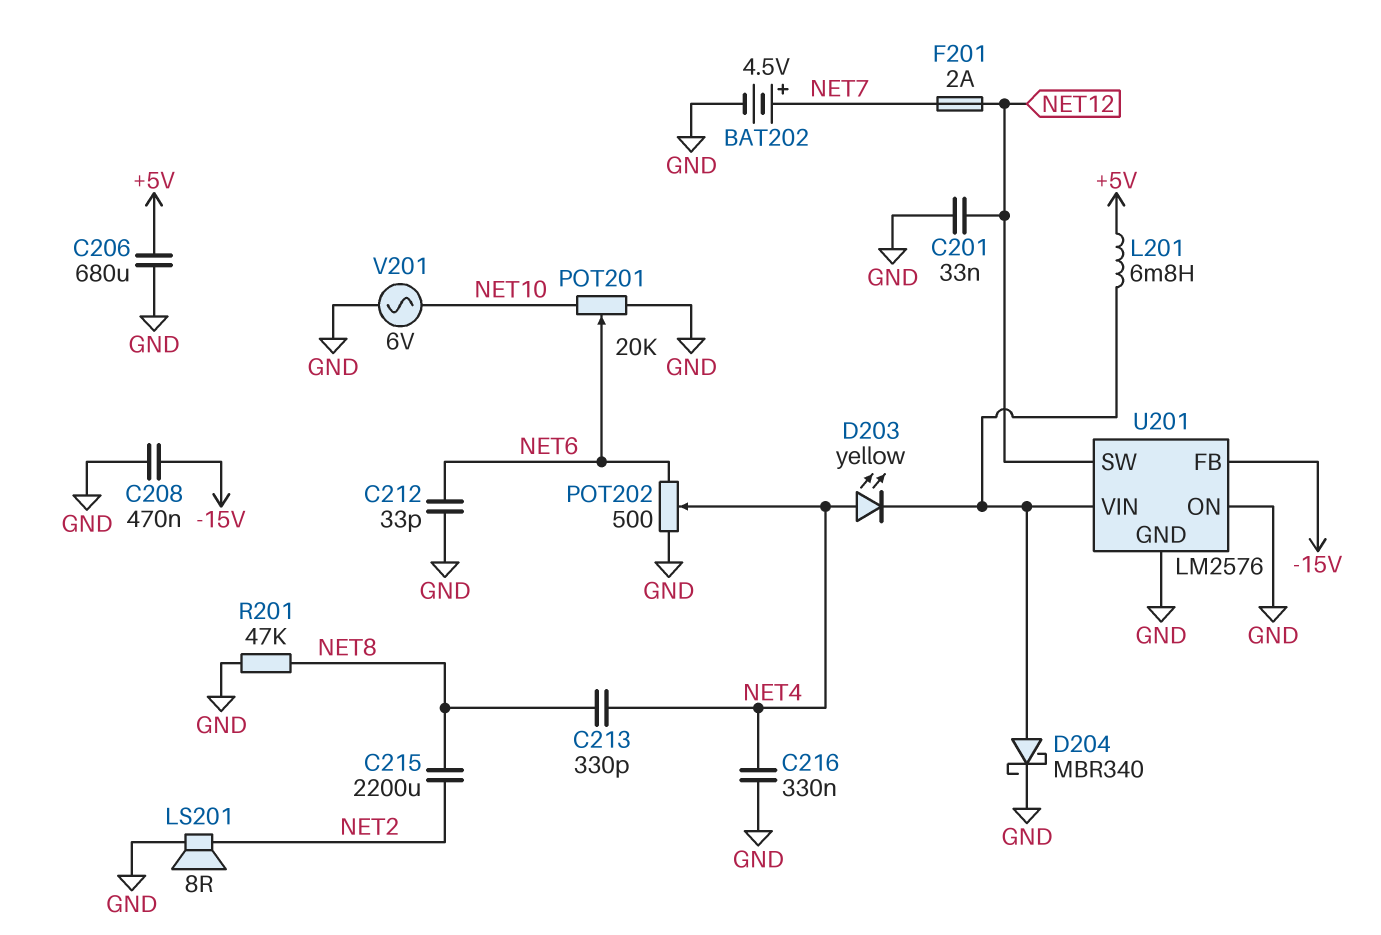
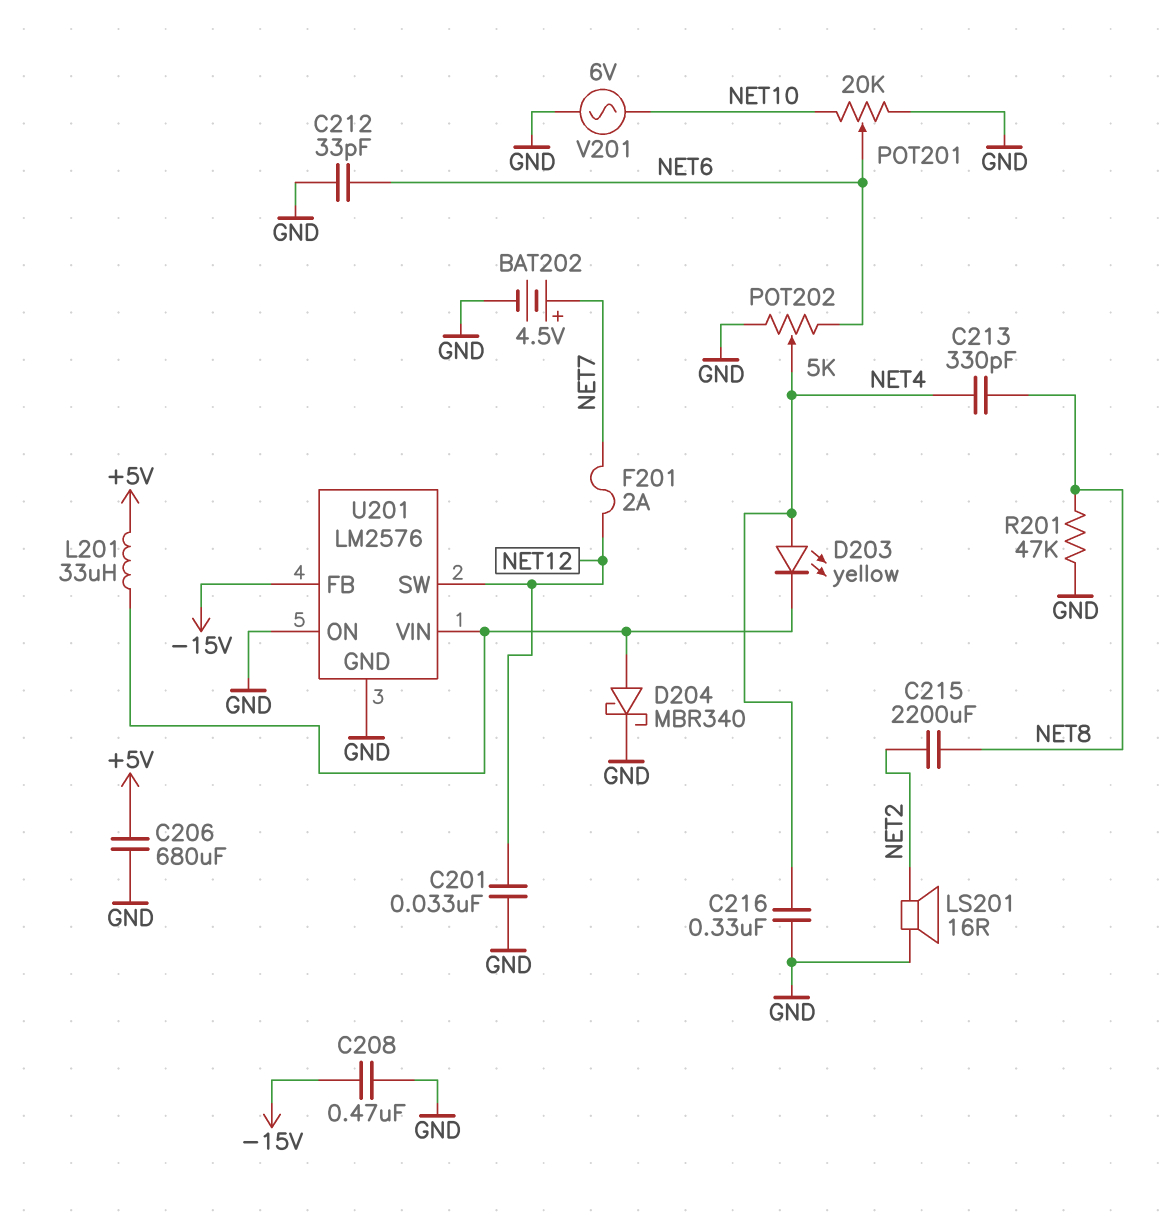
L201: 6.8mH (+5V, U201/VIN) -> 33uH (+5V, U201/VIN)
LS201: speaker 8R (GND, NET2) -> speaker 16R (GND, NET2)
POT202: 500 (GND, NET6, wiper NET4) -> 5k (GND, NET6, wiper NET4)

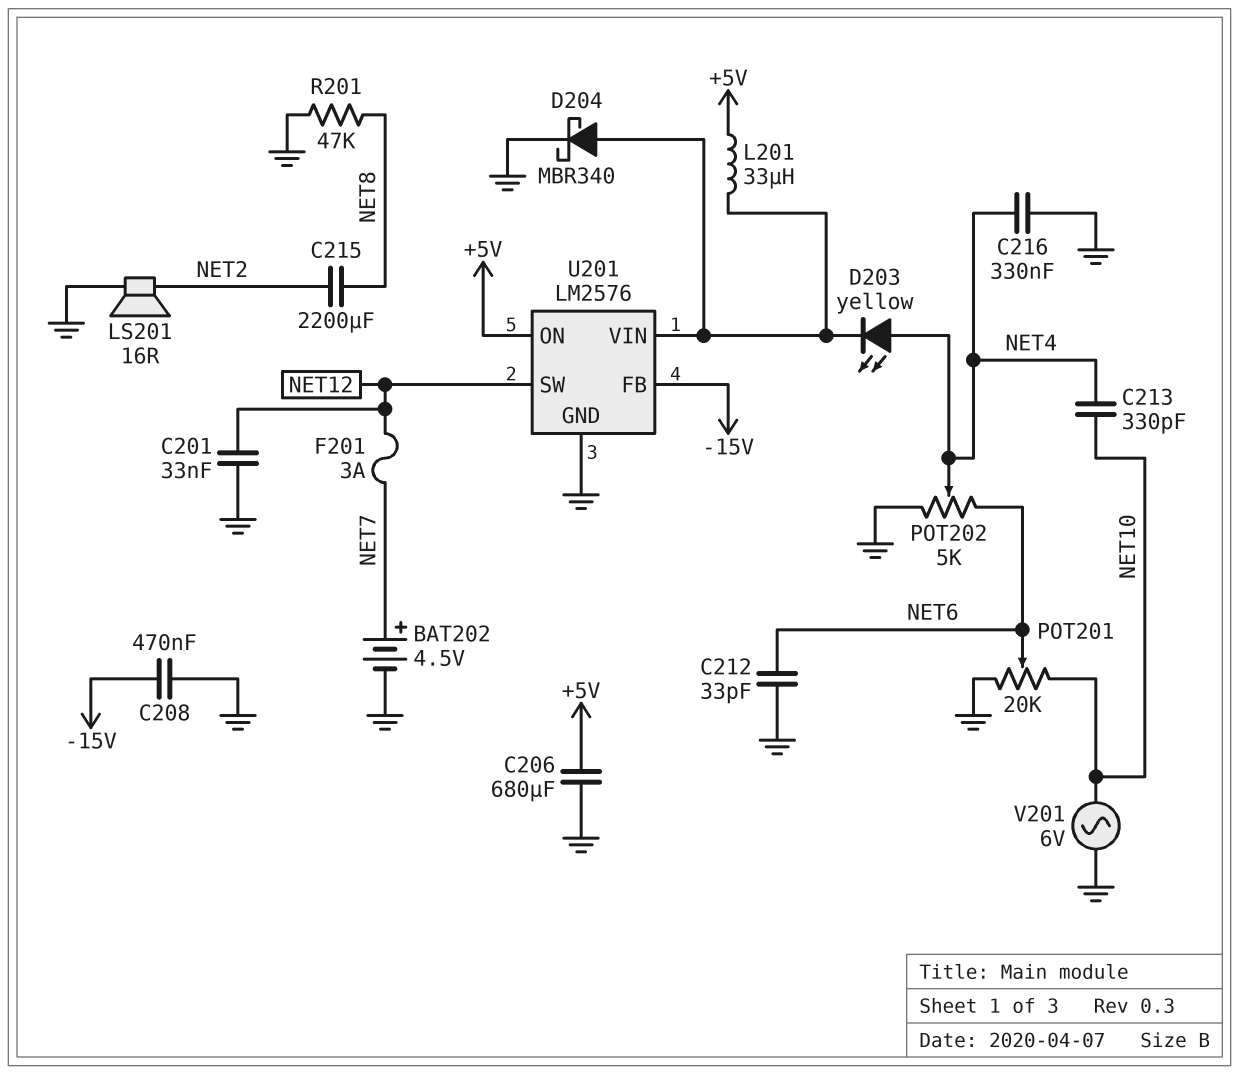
C213: 330pF (NET4, NET8) -> 330pF (NET4, NET10)
F201: 2A (NET7, NET12) -> 3A (NET7, NET12)
U201 pin ON: GND -> +5V

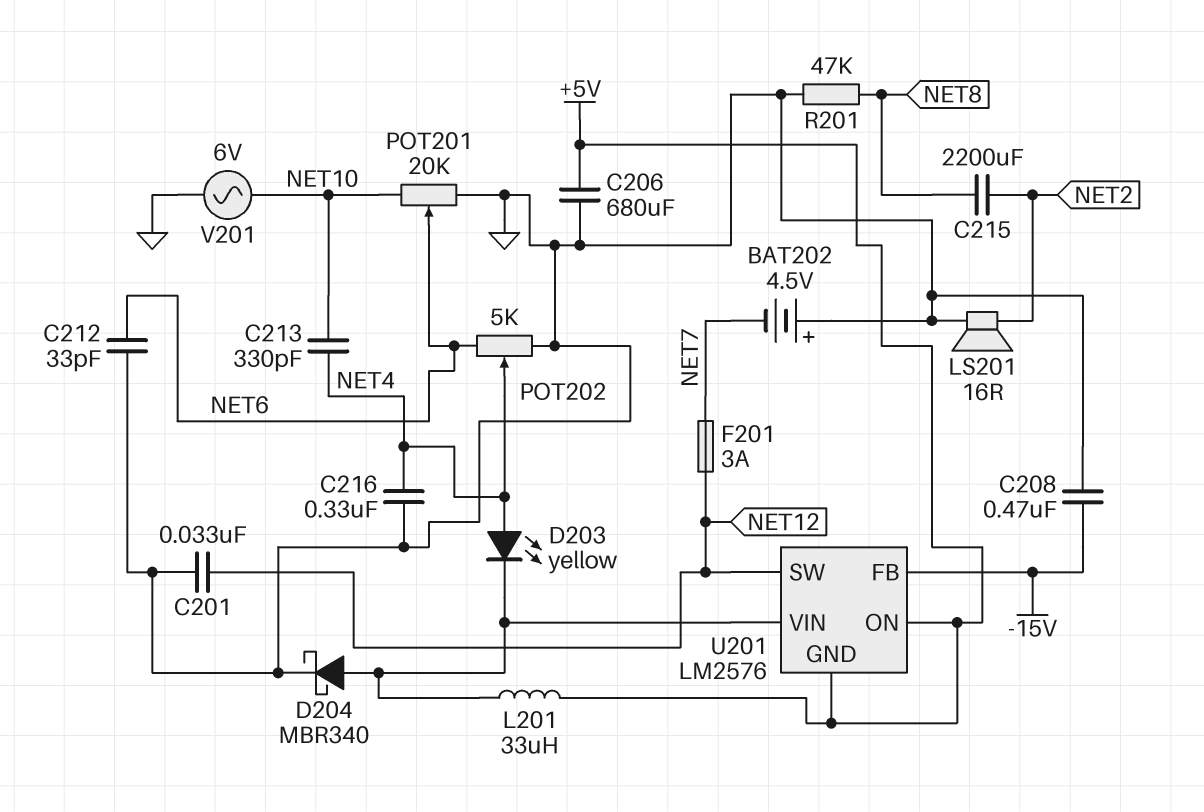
BAT202: 4.5V (plus NET7, minus GND) -> 4.5V (plus GND, minus NET7)
U201 pin GND: GND -> +5V

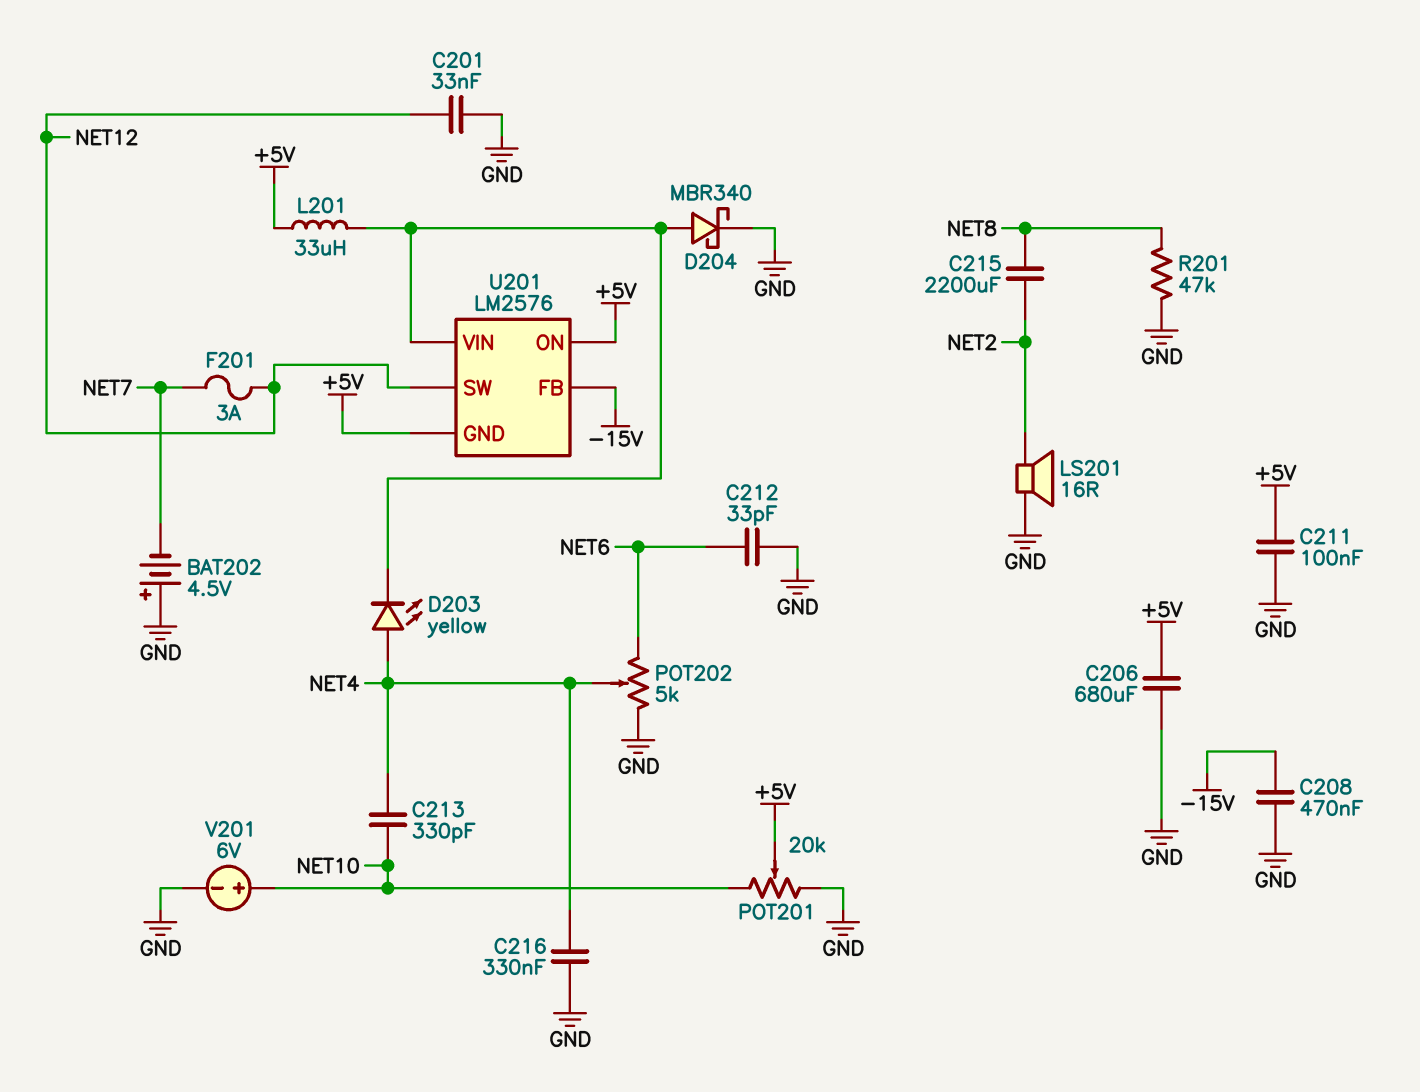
C211: none -> 100nF (+5V, GND)
POT201: 20k (GND, NET10, wiper NET6) -> 20k (GND, NET10, wiper +5V)
V201: AC 6V (GND, NET10) -> 6V (plus NET10, minus GND)

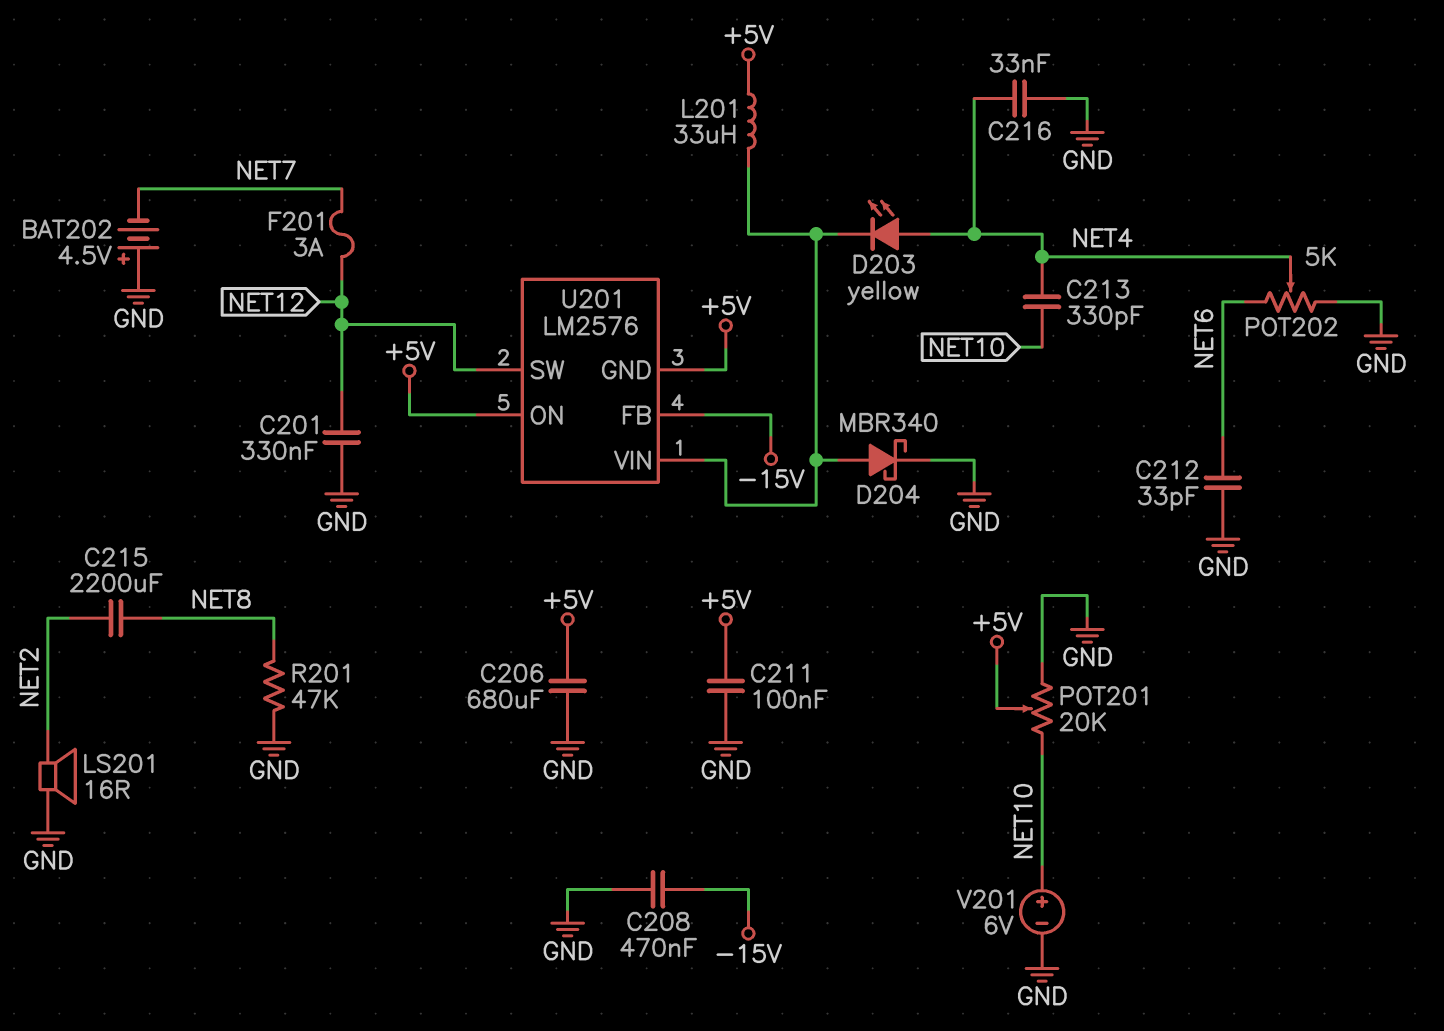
C201: 33nF (GND, NET12) -> 330nF (GND, NET12)
C216: 330nF (GND, NET4) -> 33nF (GND, NET4)

